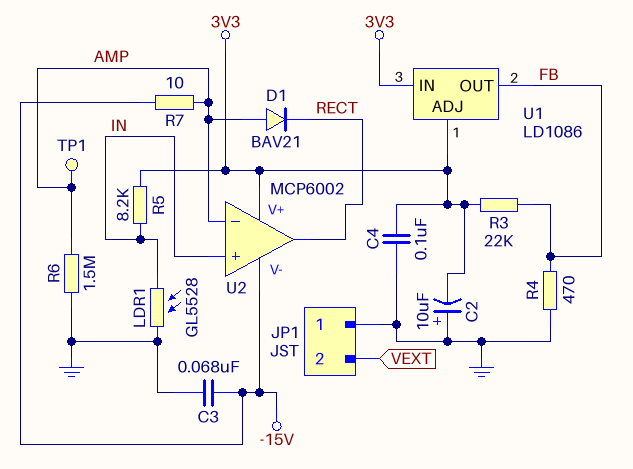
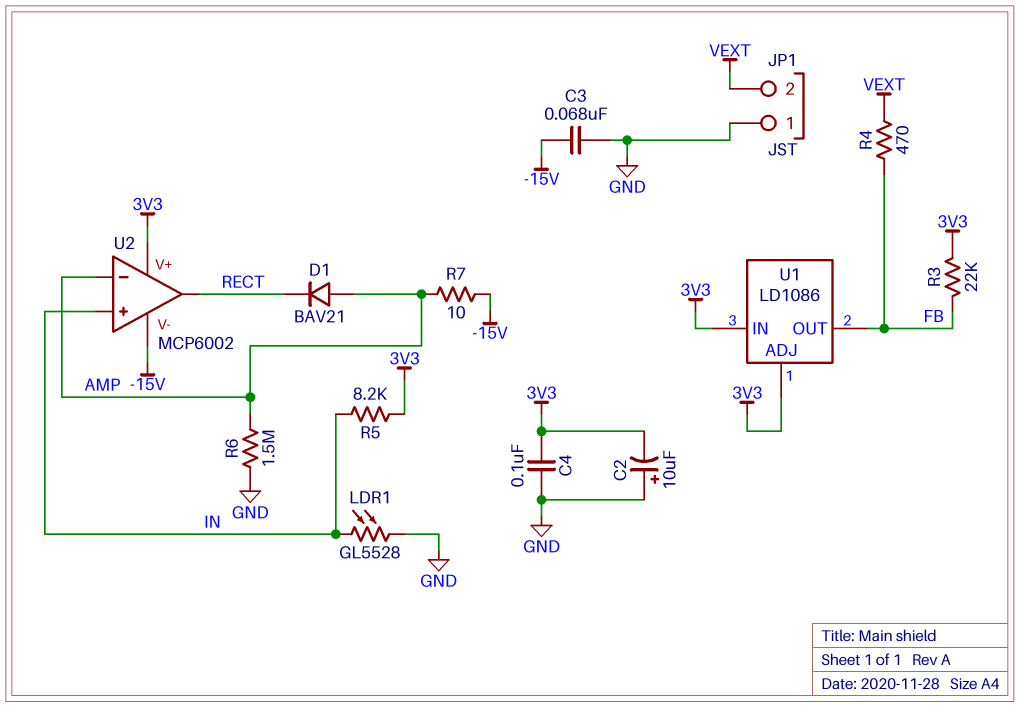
R4: 470 (FB, GND) -> 470 (FB, VEXT)
TP1: test point (AMP) -> none

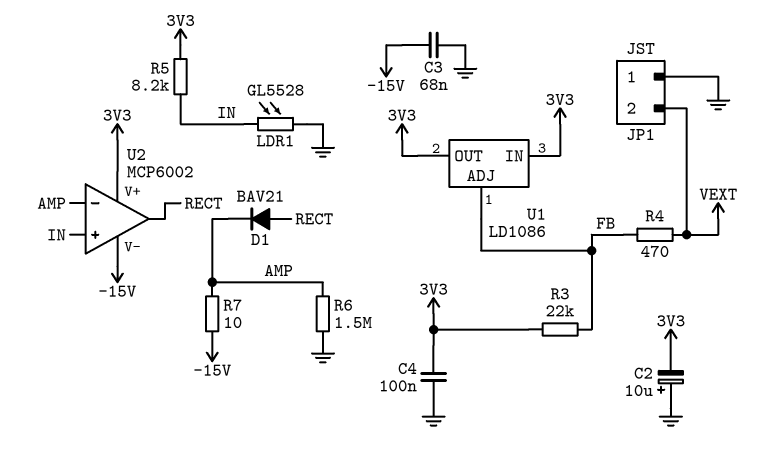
D1: diode BAV21 (A AMP, K RECT) -> diode BAV21 (A RECT, K AMP)
U1 pin ADJ: 3V3 -> FB
U1 pin OUT: FB -> 3V3

